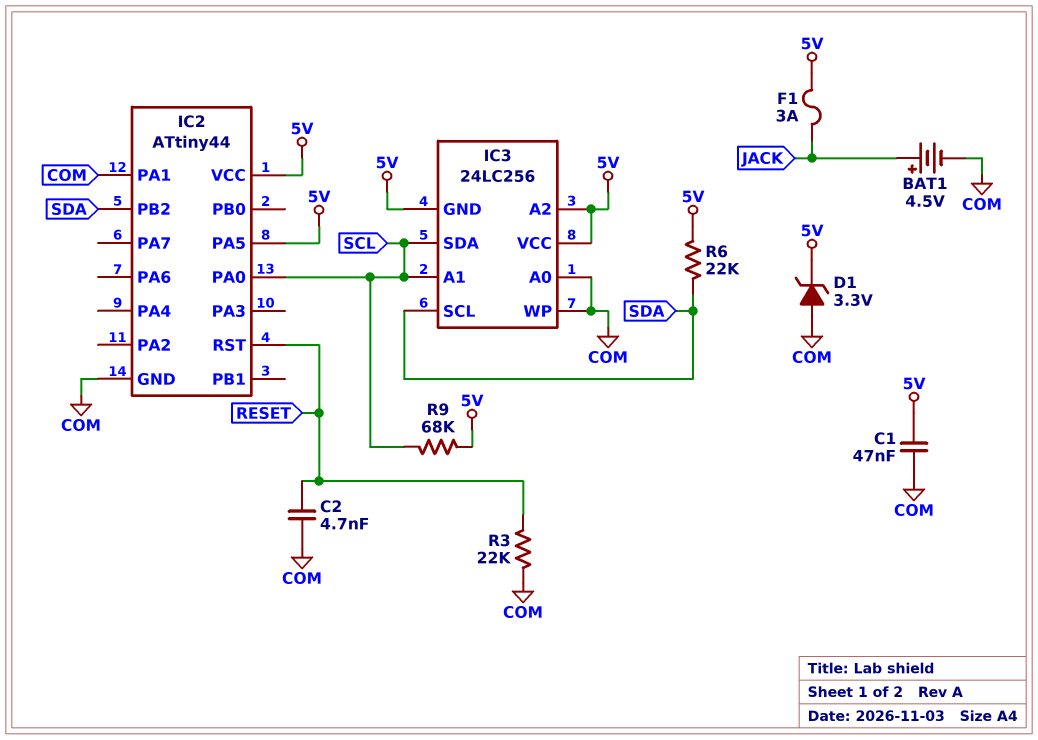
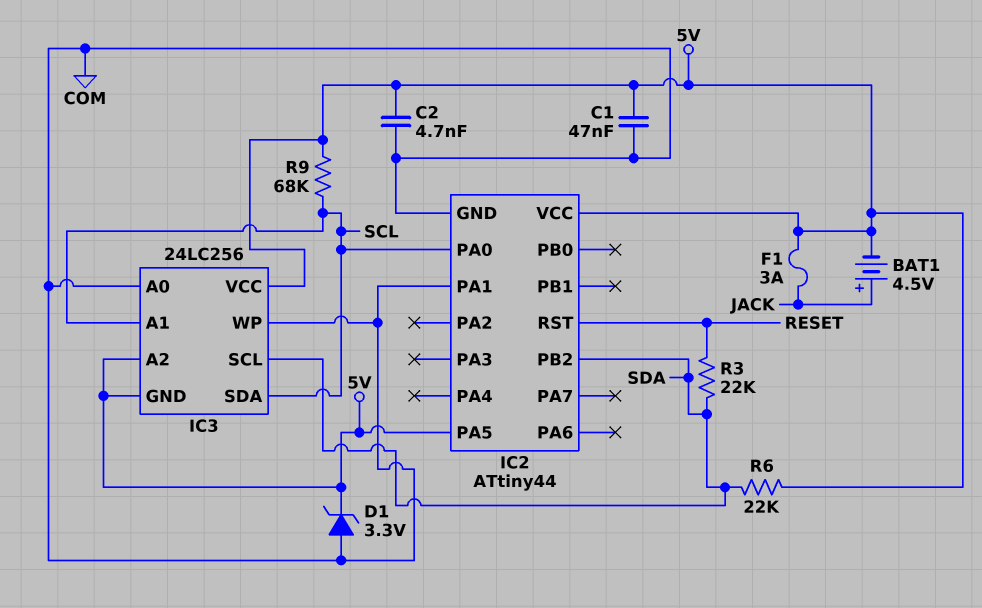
BAT1: 4.5V (plus JACK, minus COM) -> 4.5V (plus JACK, minus 5V)
C2: 4.7nF (COM, RESET) -> 4.7nF (5V, COM)
R3: 22k (COM, RESET) -> 22k (RESET, SDA)

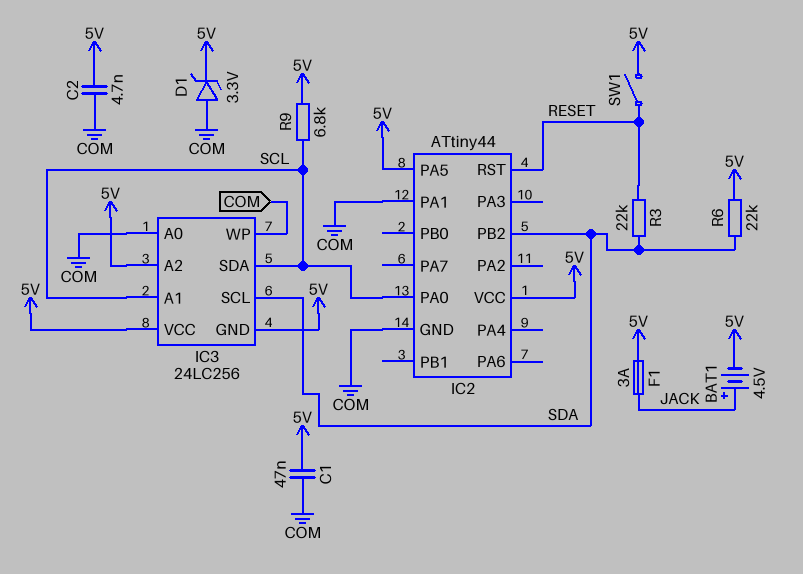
R9: 68k (5V, SCL) -> 6.8k (5V, SCL)
SW1: none -> switch (5V, RESET)

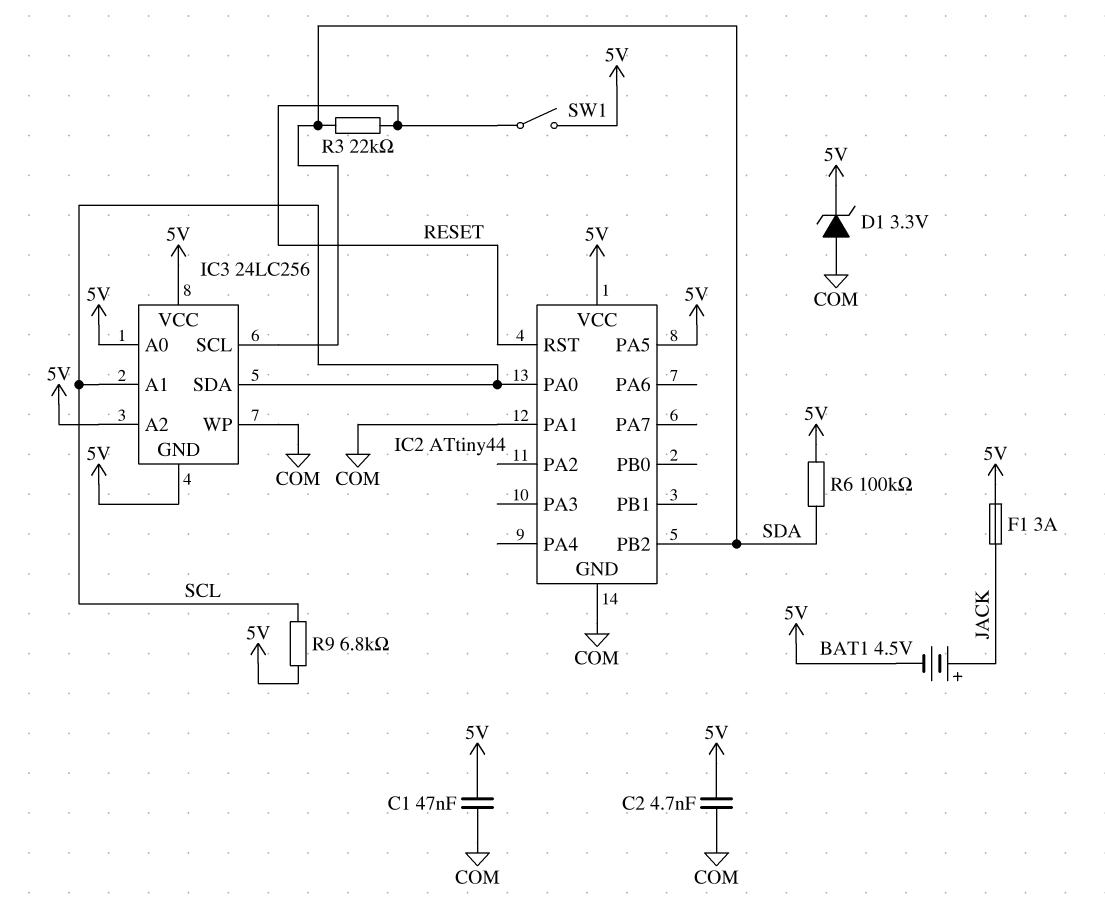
IC3 pin A0: COM -> 5V
R6: 22k (5V, SDA) -> 100k (5V, SDA)

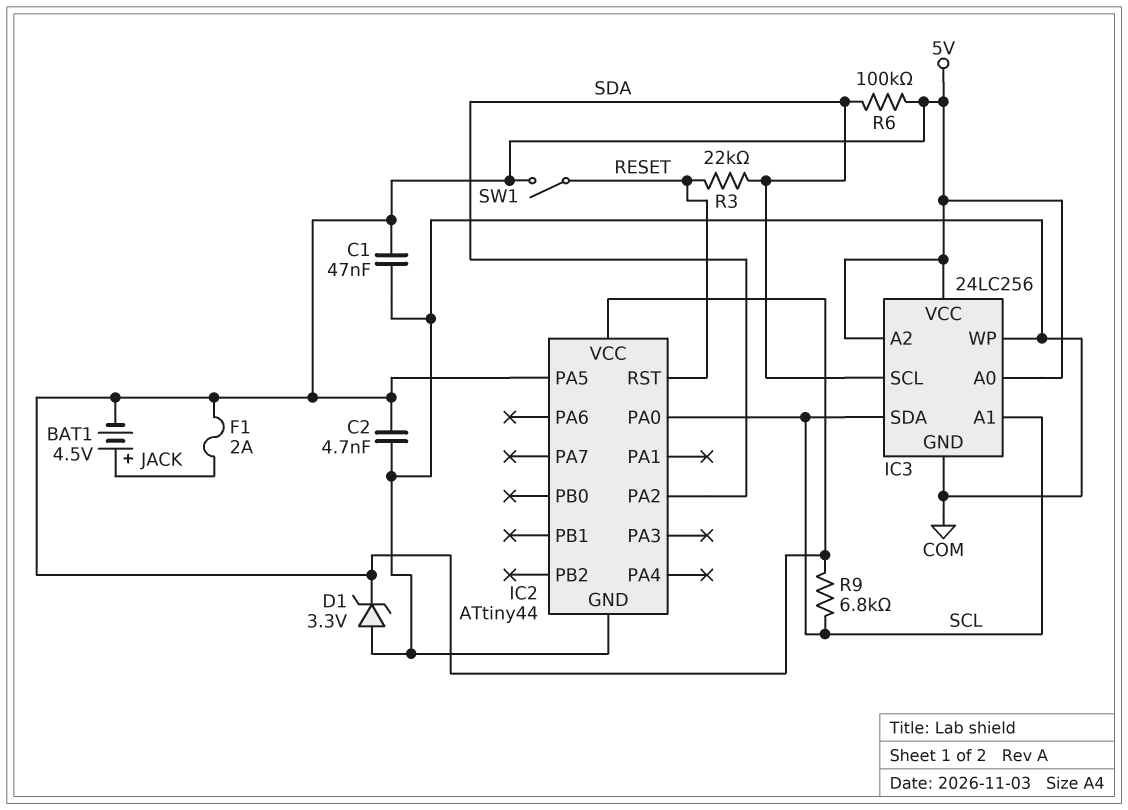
F1: 3A (5V, JACK) -> 2A (5V, JACK)
IC2 pin PA1: COM -> none
IC2 pin PA2: none -> SDA
IC2 pin PB2: SDA -> none
IC3 pin GND: 5V -> COM

